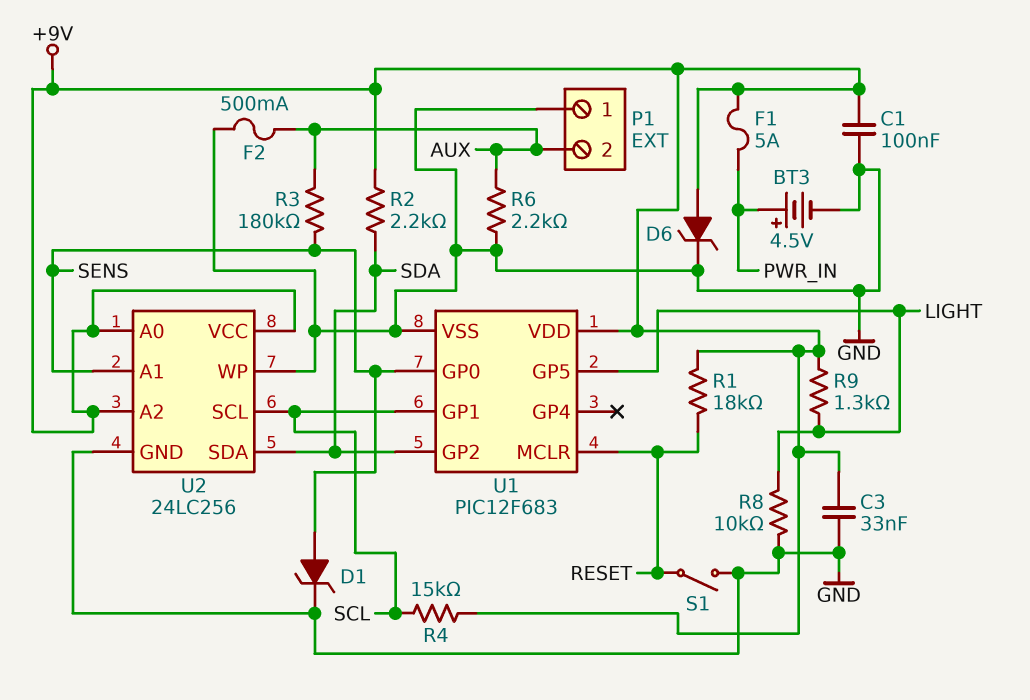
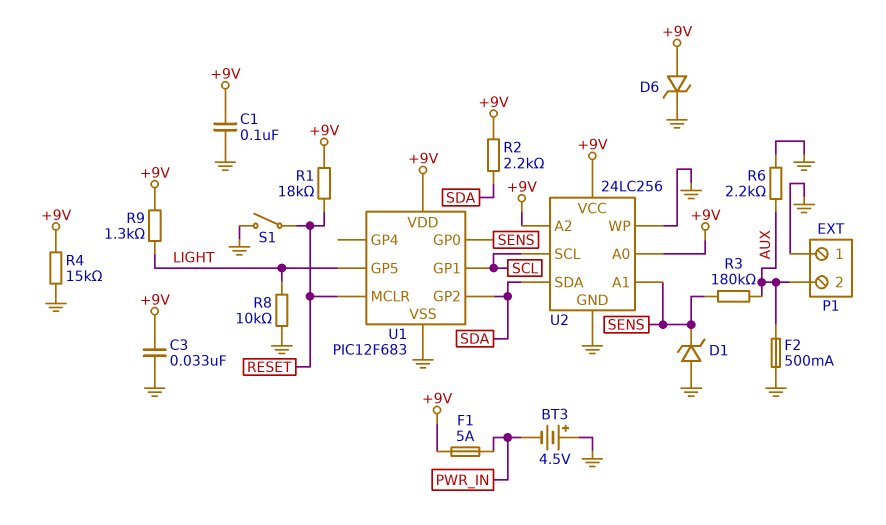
BT3: 4.5V (plus PWR_IN, minus GND) -> 4.5V (plus GND, minus PWR_IN)
D1: zener (A SENS, K GND) -> zener (A GND, K SENS)
R4: 15k (+9V, SCL) -> 15k (+9V, GND)

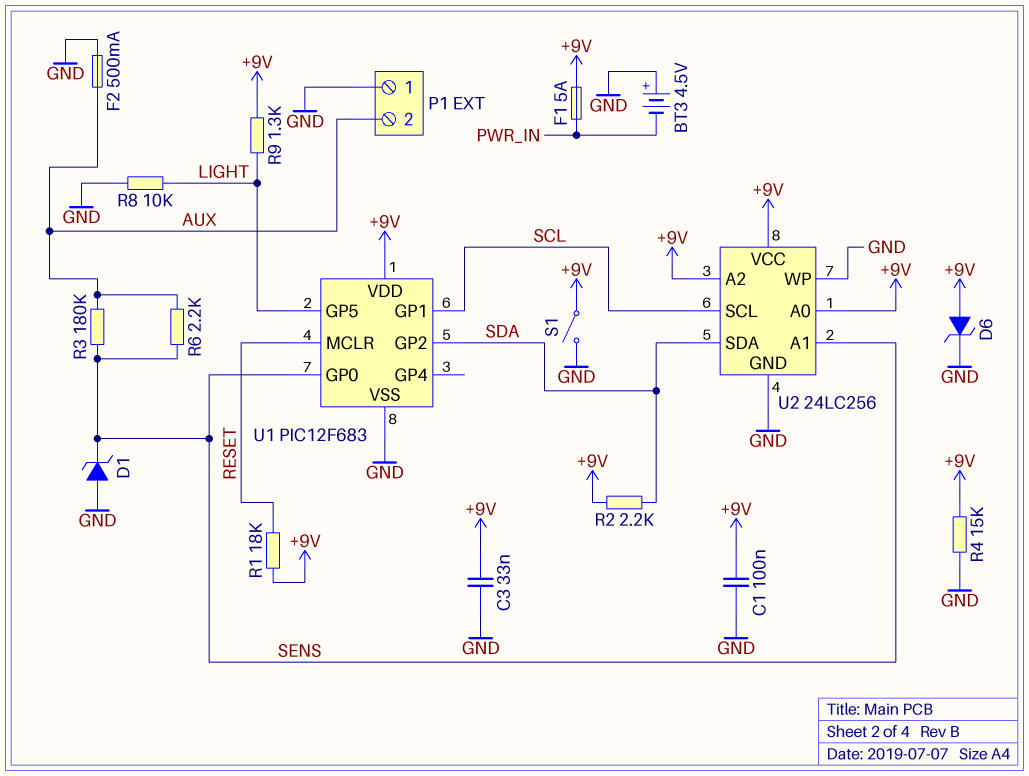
R6: 2.2k (AUX, GND) -> 2.2k (AUX, SENS)
S1: switch (GND, RESET) -> switch (+9V, GND)

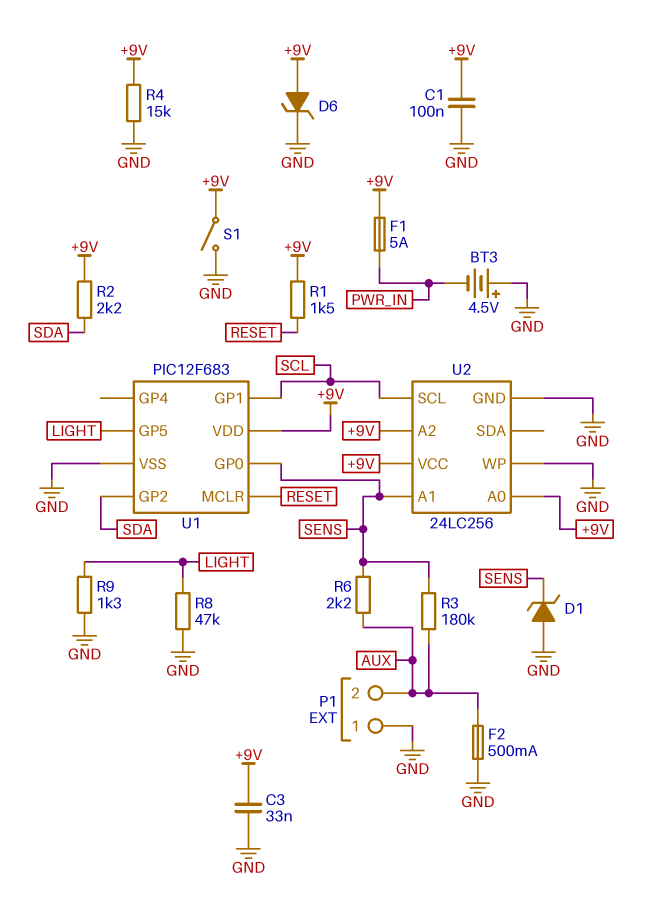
R1: 18k (+9V, RESET) -> 1.5k (+9V, RESET)
R8: 10k (GND, LIGHT) -> 47k (GND, LIGHT)
R9: 1.3k (+9V, LIGHT) -> 1.3k (GND, LIGHT)
U2 pin SDA: SDA -> none

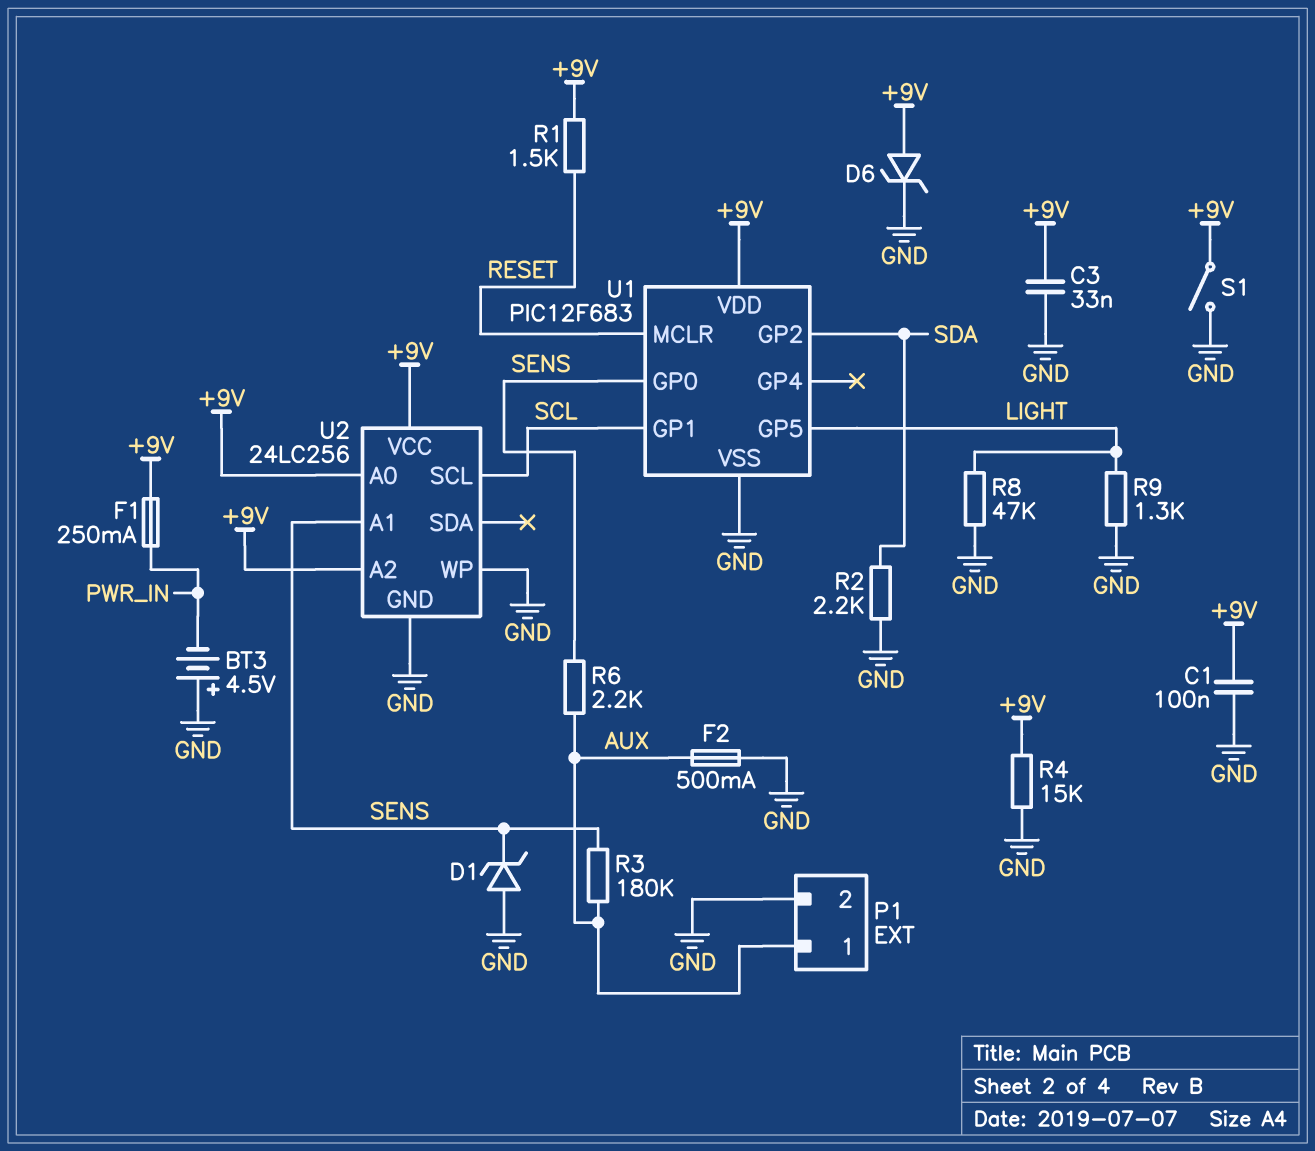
F1: 5A (+9V, PWR_IN) -> 250mA (+9V, PWR_IN)
P1 pin 1: GND -> AUX
P1 pin 2: AUX -> GND
R2: 2.2k (+9V, SDA) -> 2.2k (GND, SDA)

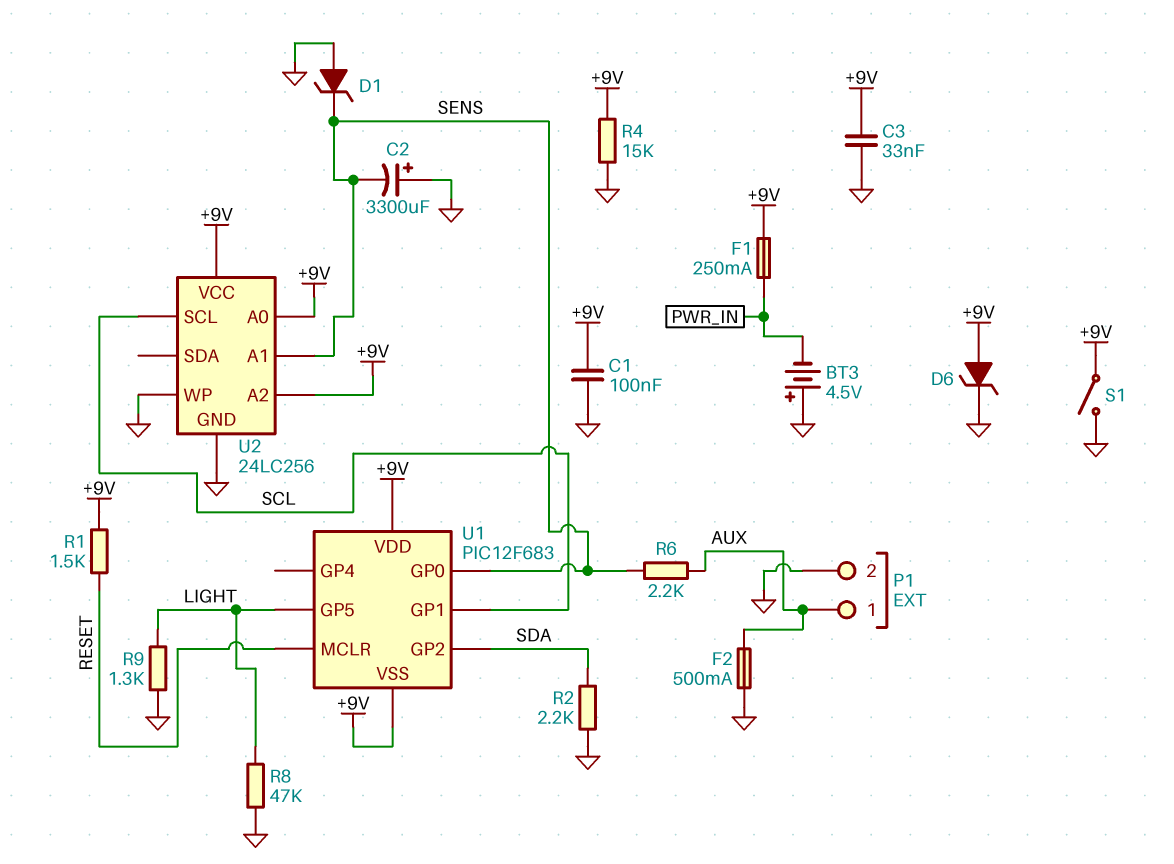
C2: none -> 3300uF (plus GND, minus SENS)
R3: 180k (AUX, SENS) -> none
U1 pin VSS: GND -> +9V

